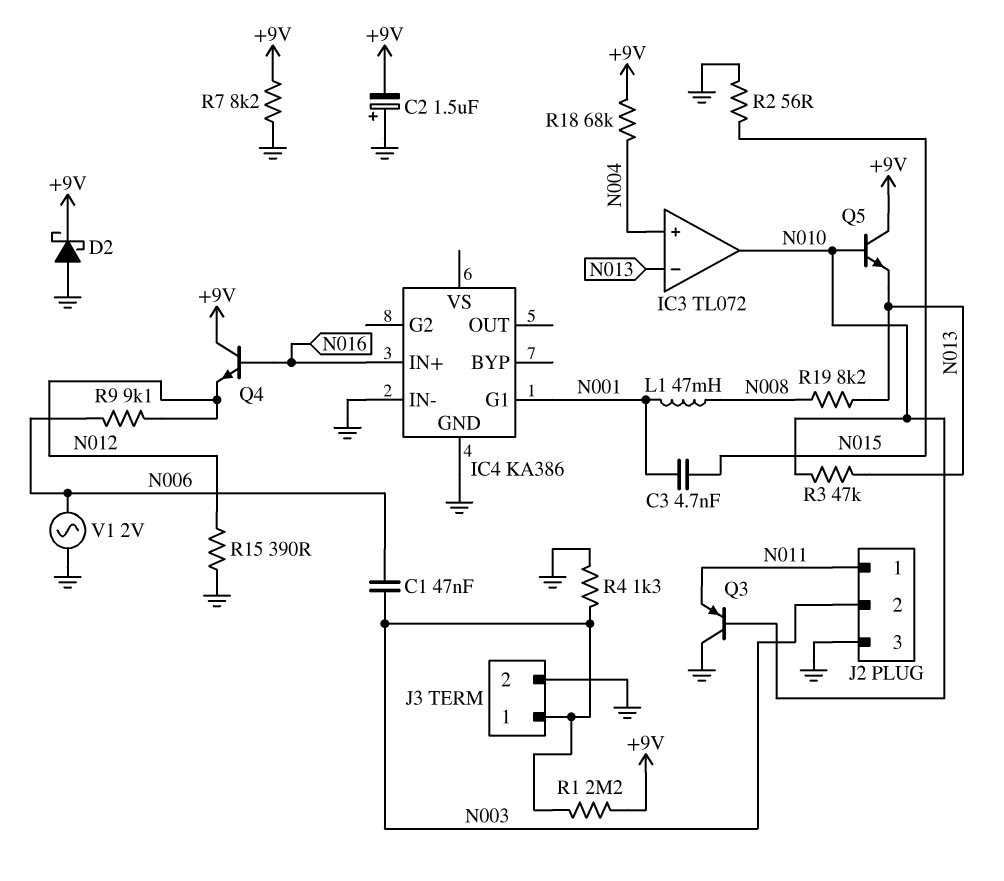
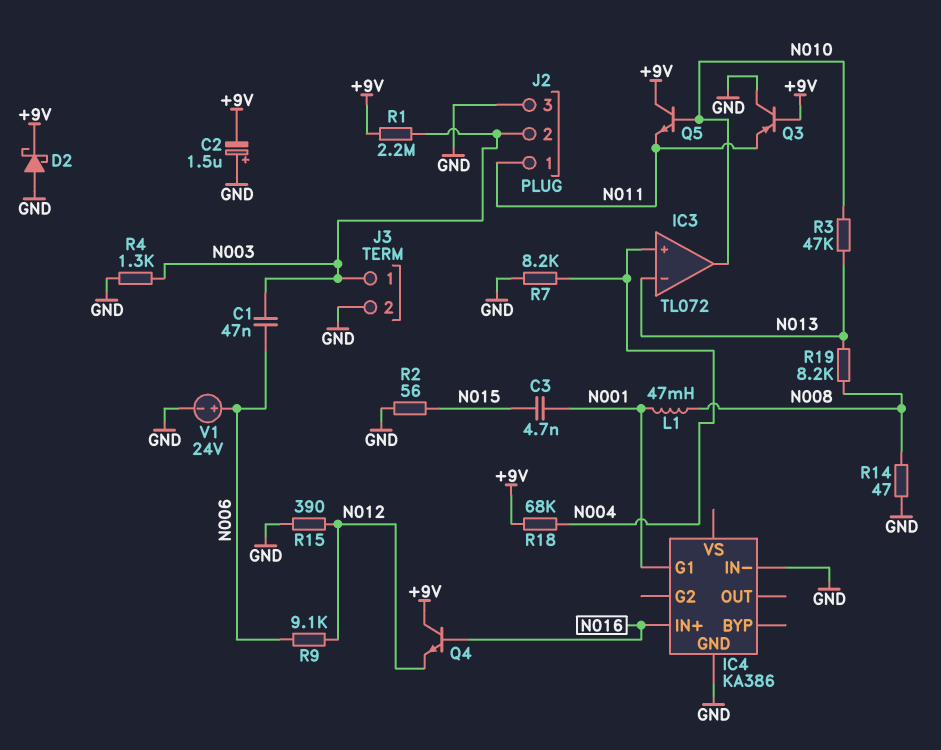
Q3: PNP (B N010, C GND, E N011) -> PNP (B +9V, C GND, E N011)
Q5: NPN (B N010, C +9V, E N013) -> NPN (B N010, C +9V, E N011)
R7: 8.2k (+9V, GND) -> 8.2k (GND, N004)
R14: none -> 47 (GND, N008)
V1: AC 2V (GND, N006) -> 24V (plus N006, minus GND)

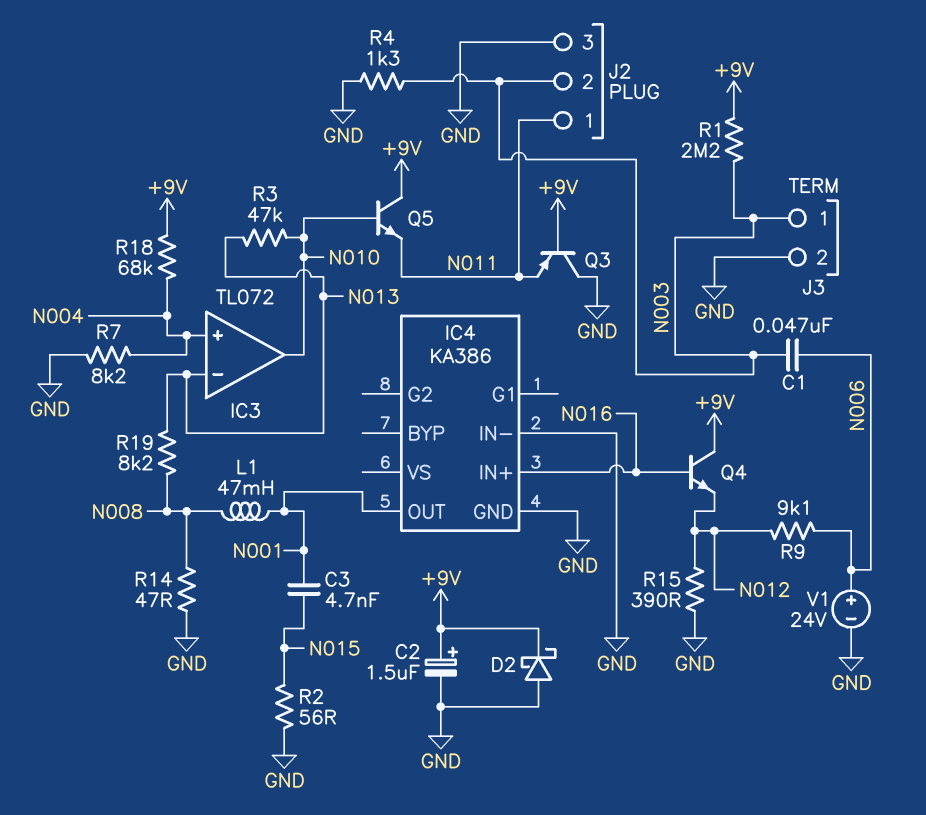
C2: 1.5uF (plus GND, minus +9V) -> 1.5uF (plus +9V, minus GND)
IC4 pin G1: N001 -> none
IC4 pin OUT: none -> N001

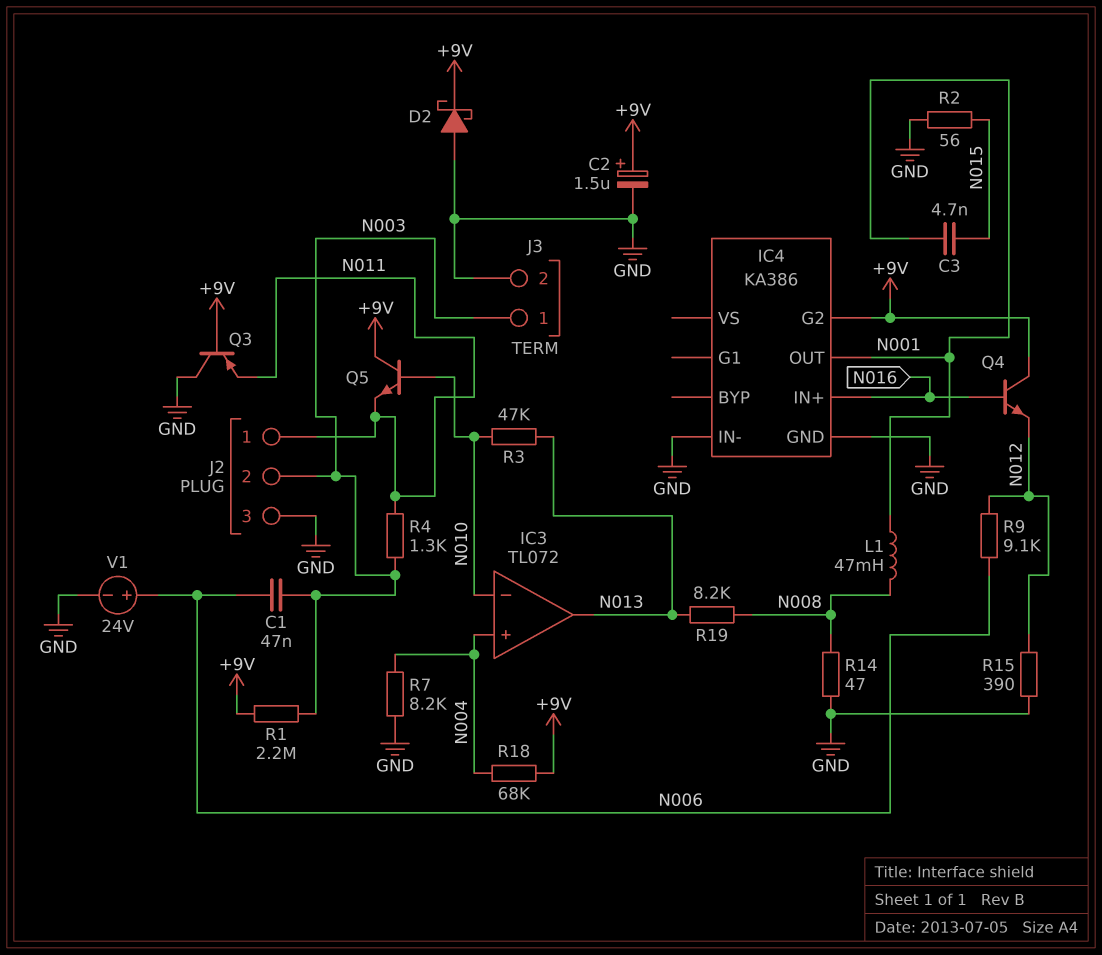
IC3 pin in-: N013 -> N010
IC3 pin out: N010 -> N013
IC4 pin G2: none -> +9V
R4: 1.3k (GND, N003) -> 1.3k (N003, N011)

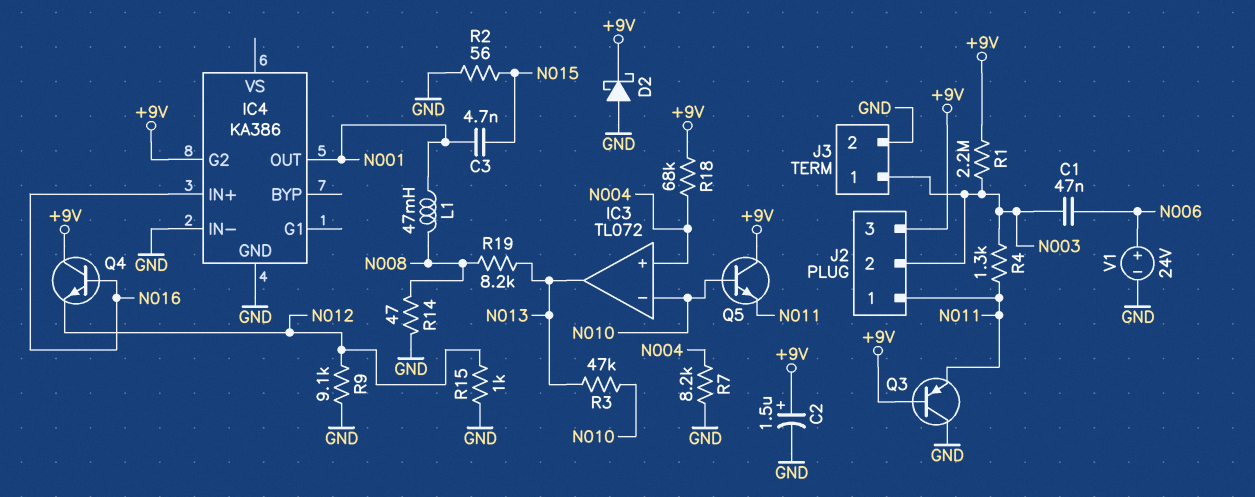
J2 pin 3: GND -> +9V
R9: 9.1k (N006, N012) -> 9.1k (GND, N012)
R15: 390 (GND, N012) -> 1k (GND, N012)

